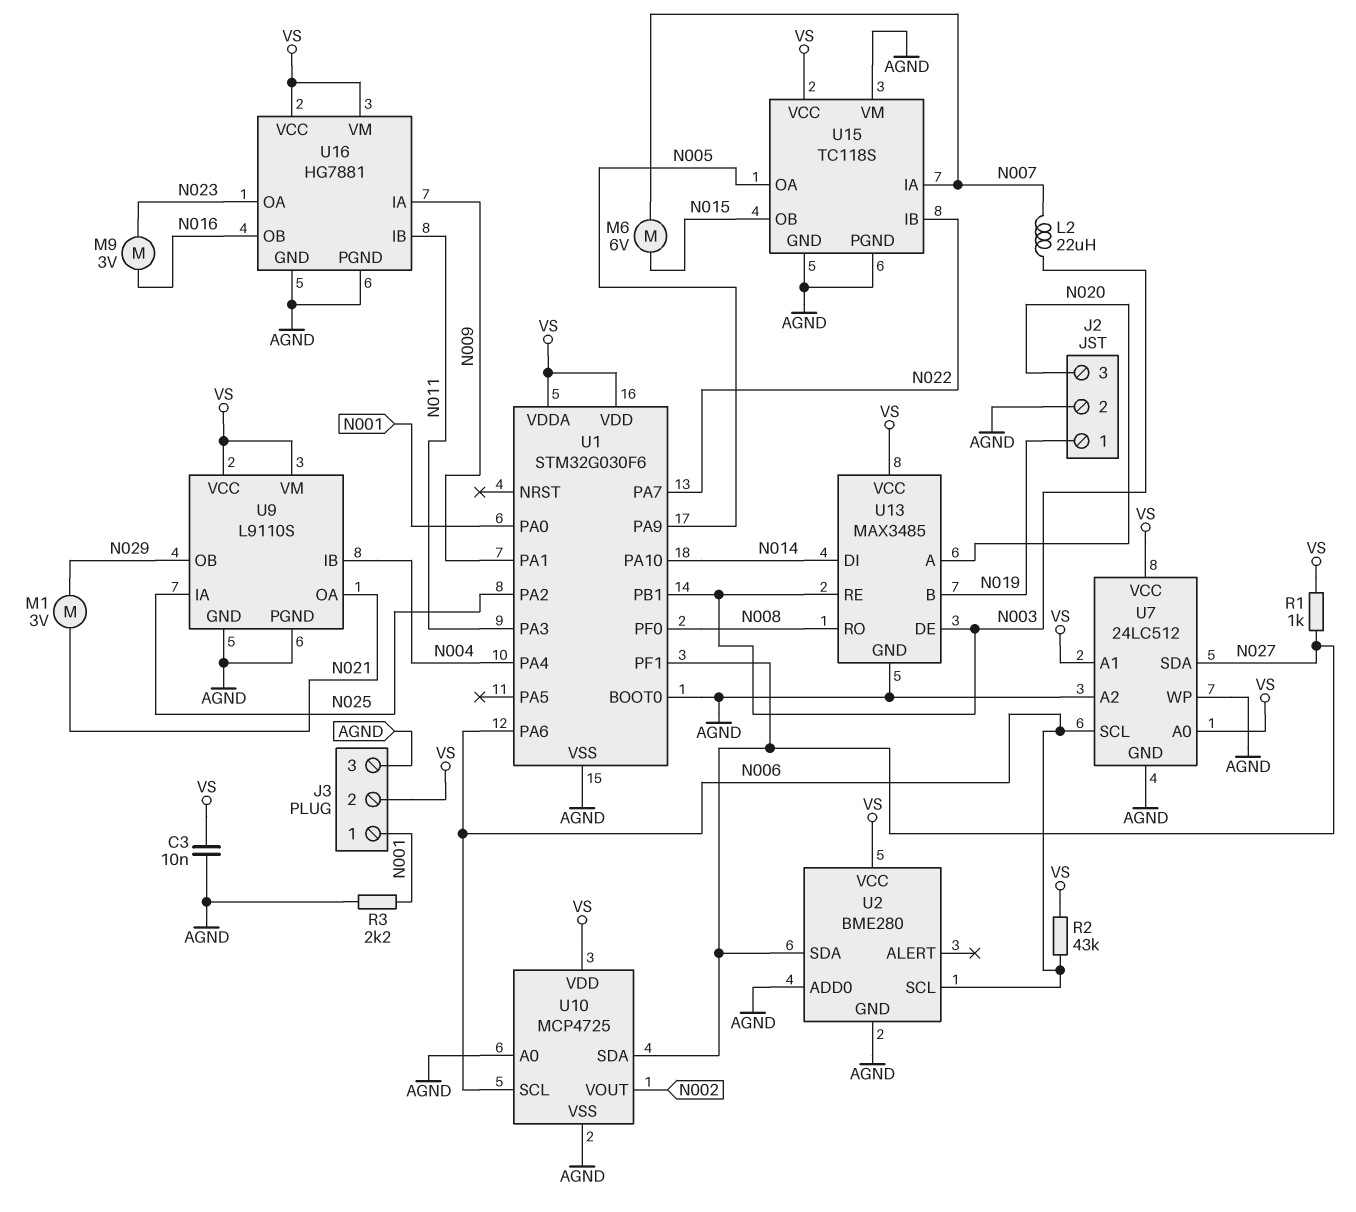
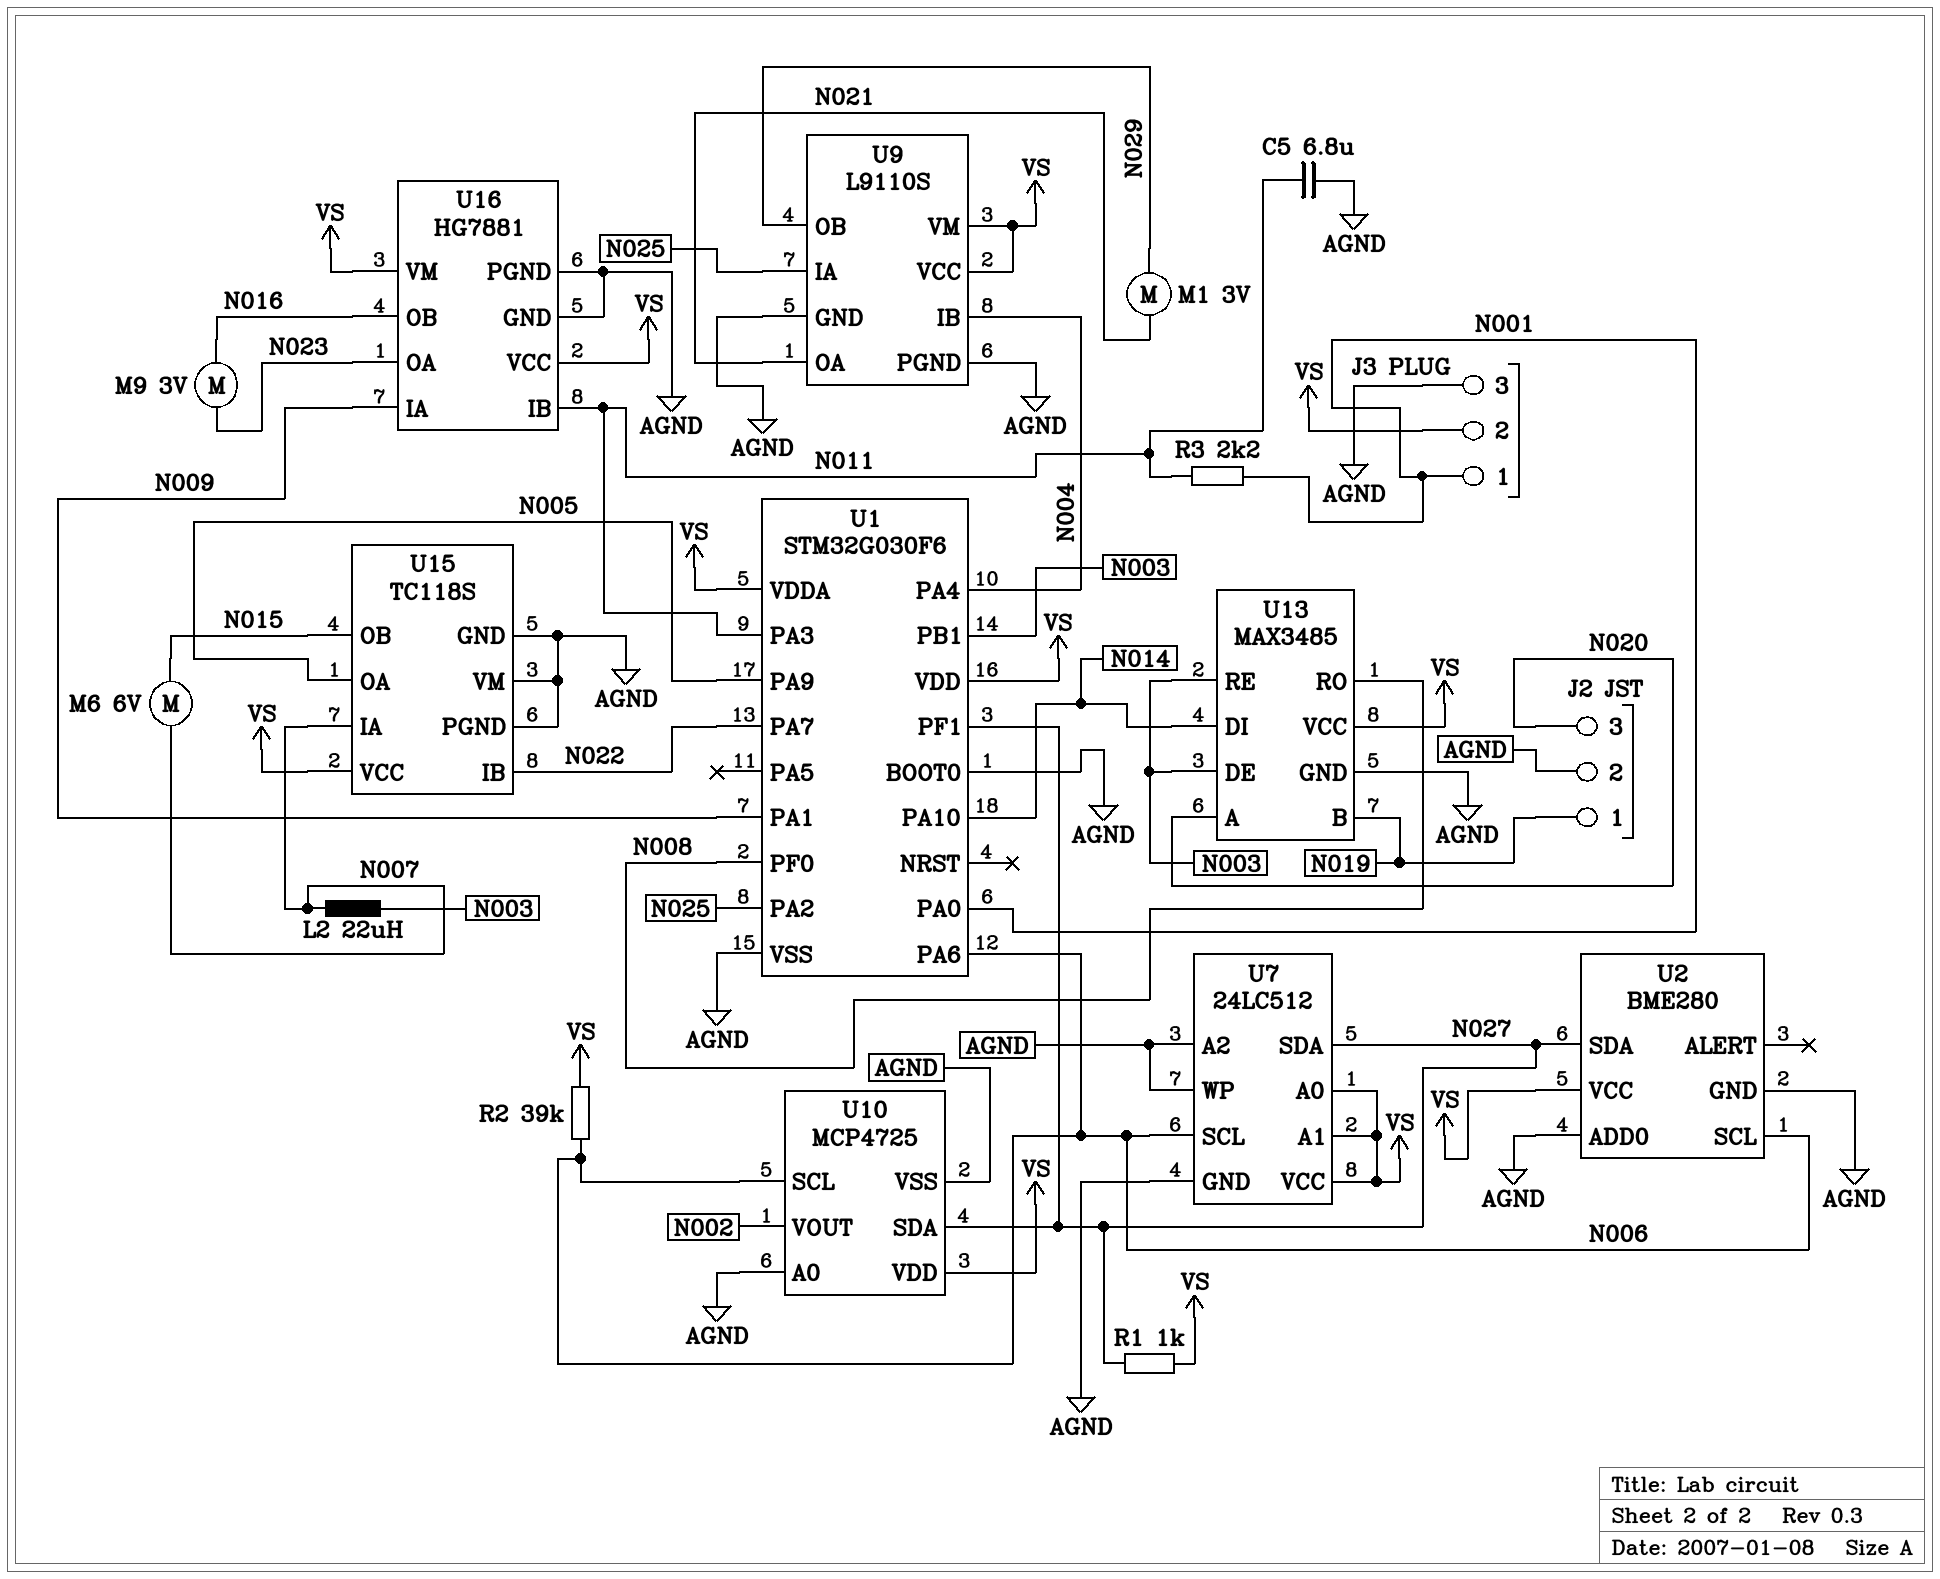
C3: 10nF (AGND, VS) -> none
C5: none -> 6.8uF (AGND, N011)
R2: 43k (N006, VS) -> 39k (N006, VS)
R3: 2.2k (AGND, N001) -> 2.2k (N001, N011)

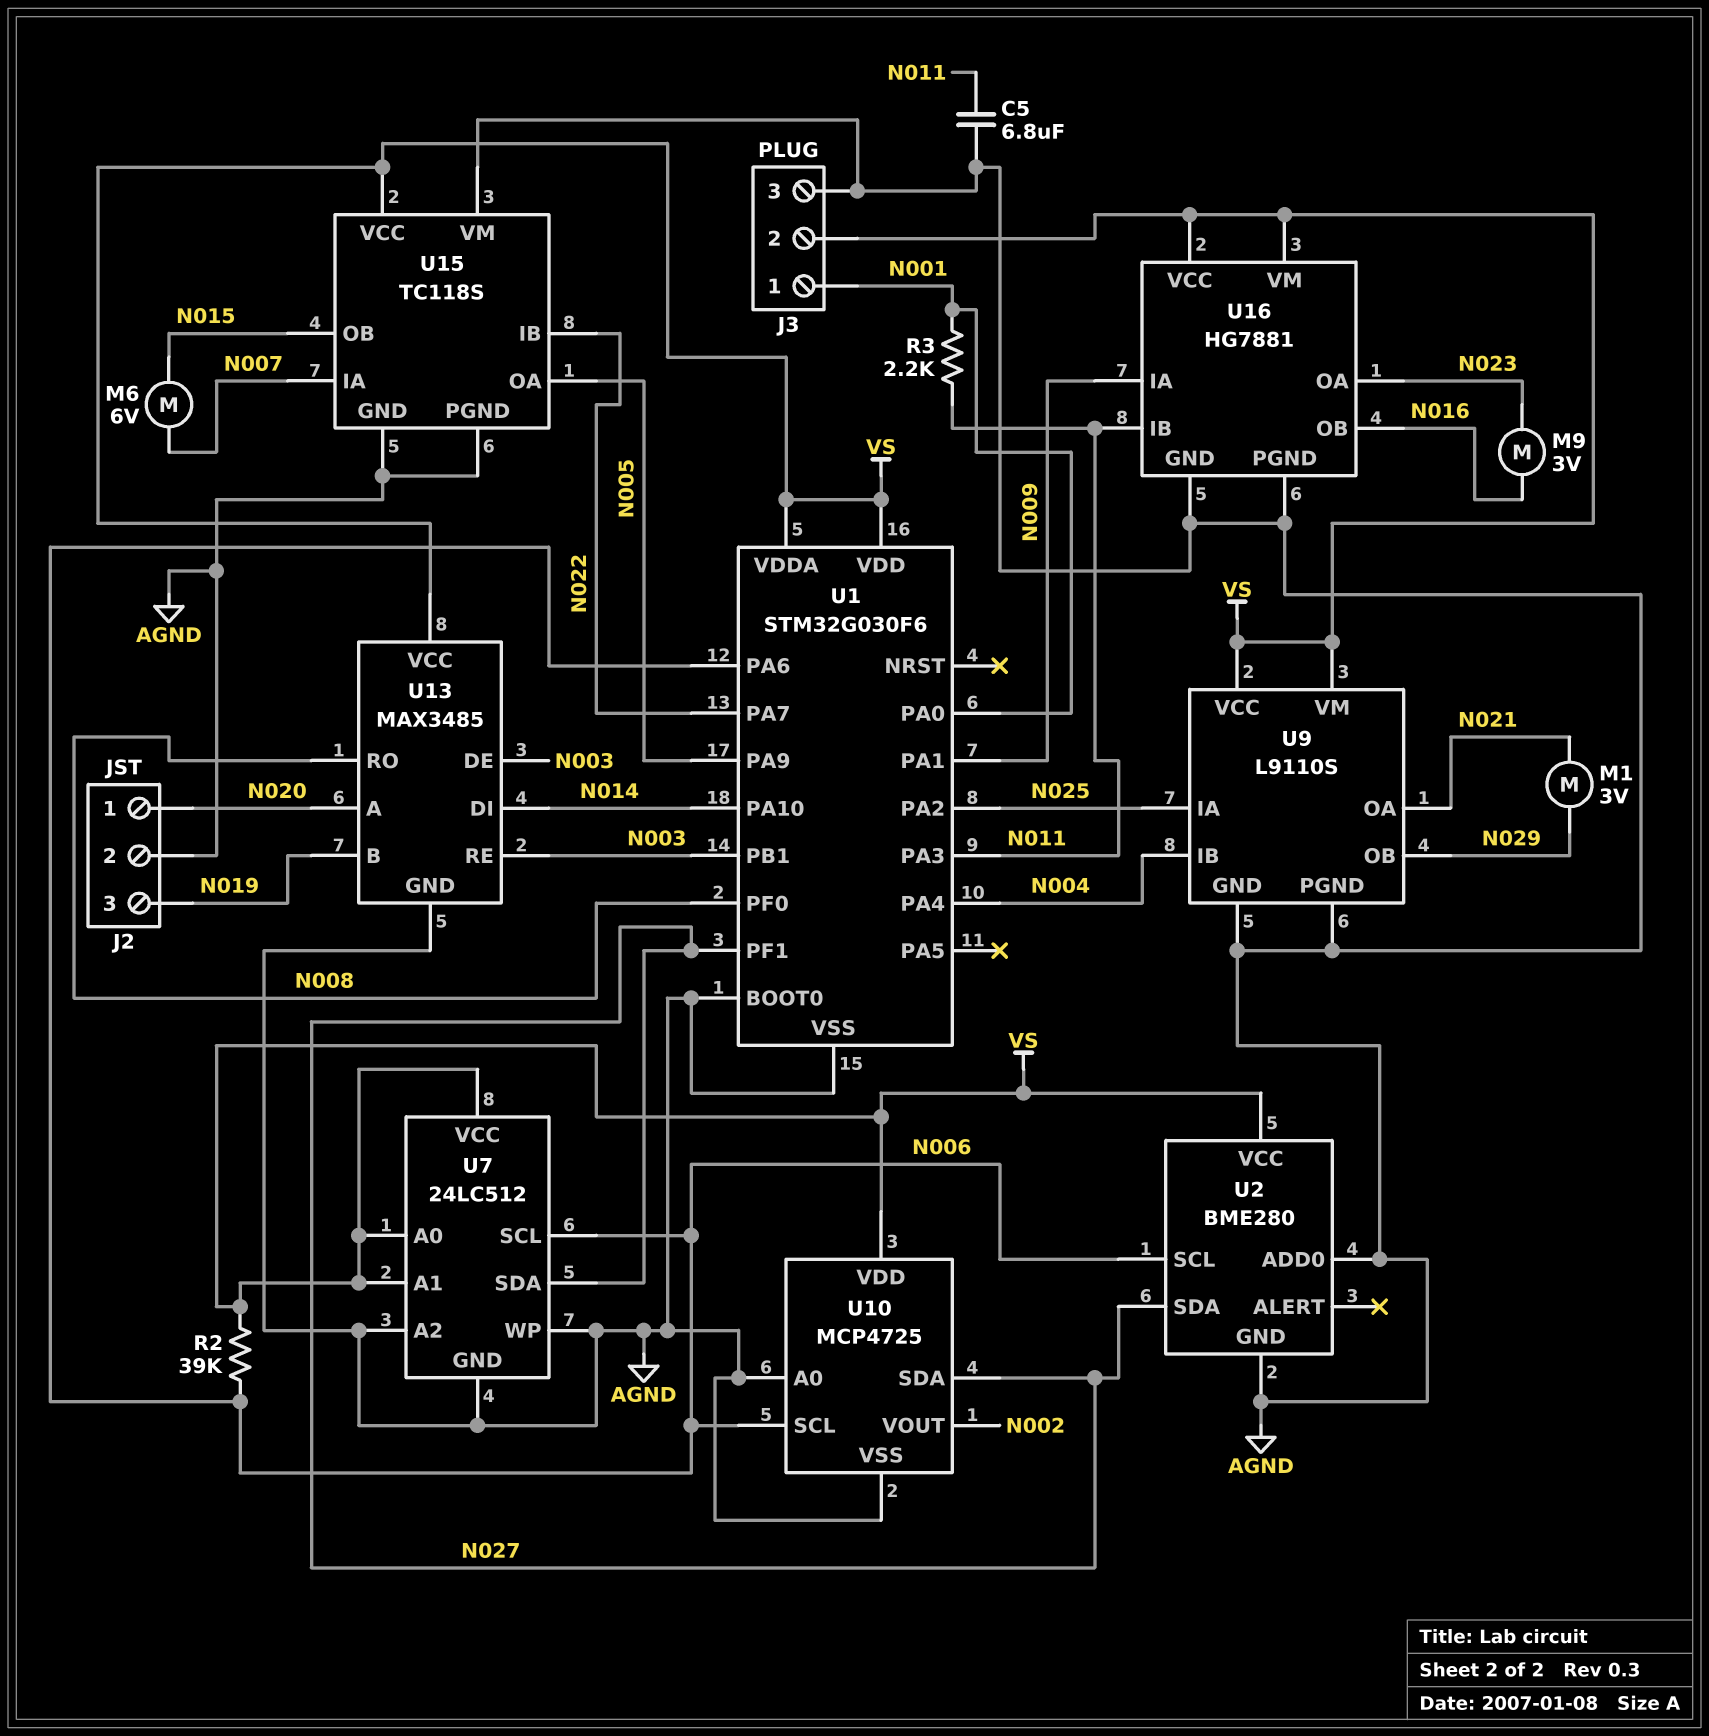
J2 pin 1: N019 -> N020
J2 pin 3: N020 -> N019
L2: 22uH (N003, N007) -> none
R1: 1k (N027, VS) -> none

